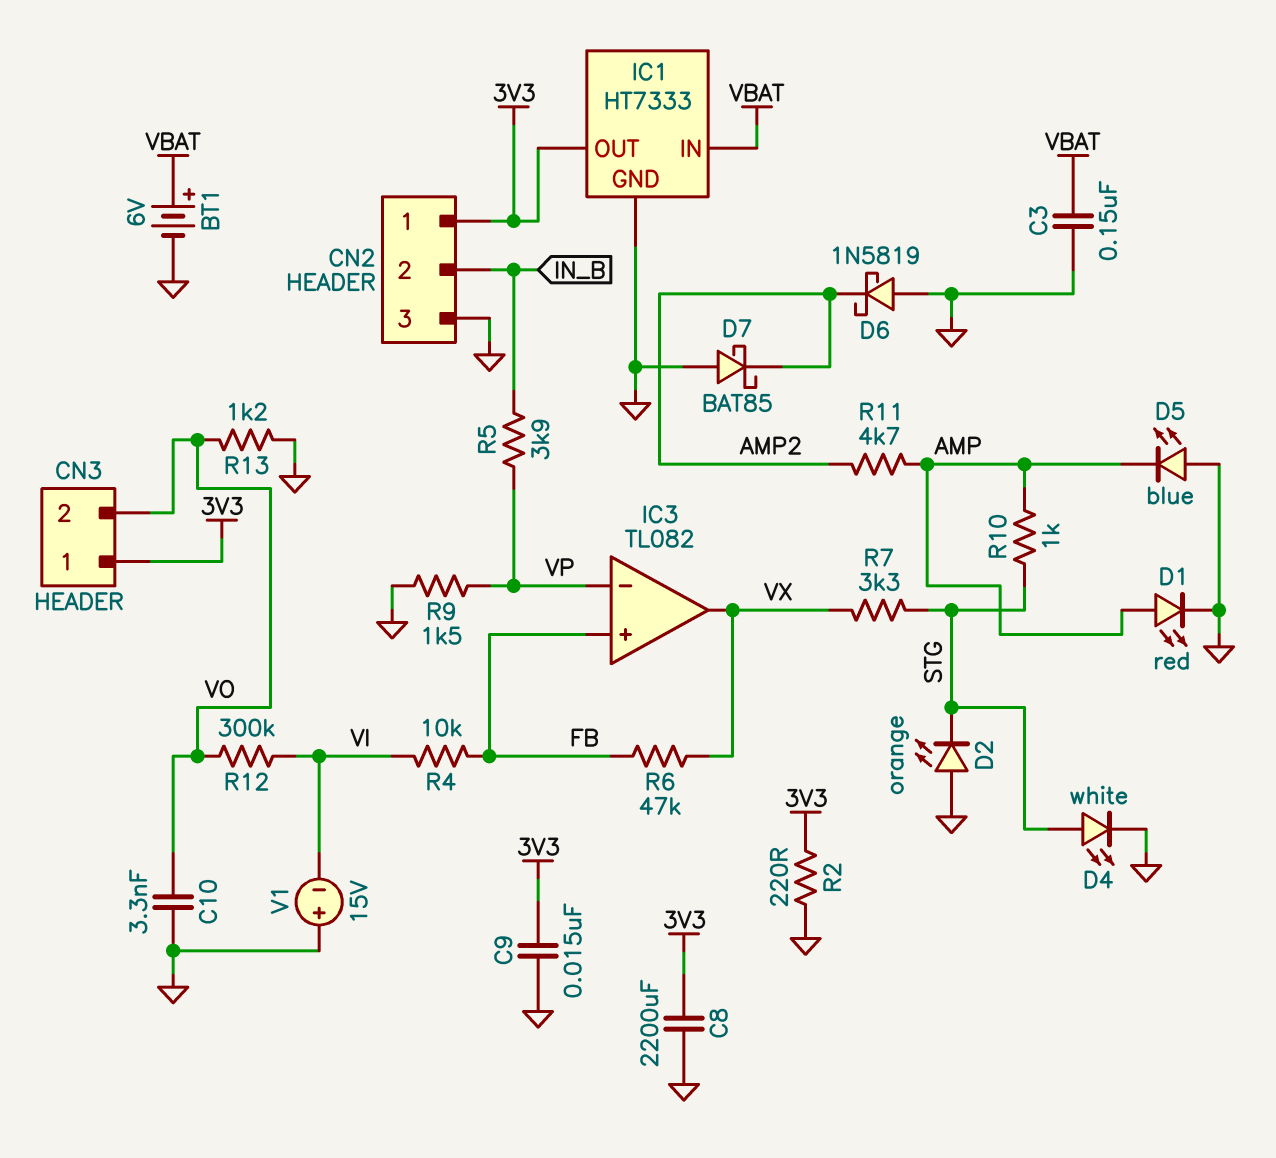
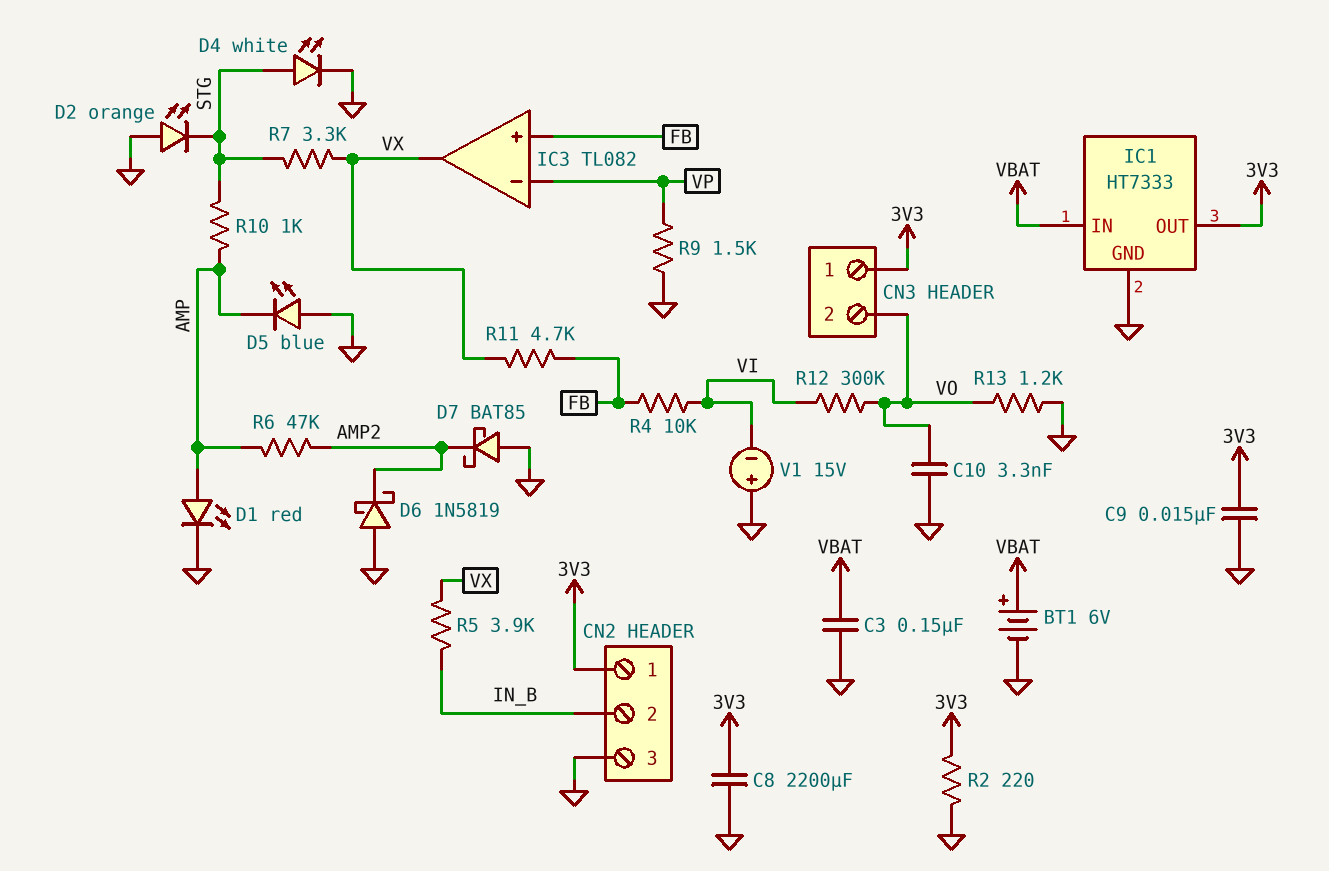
R5: 3.9k (IN_B, VP) -> 3.9k (IN_B, VX)
R6: 47k (FB, VX) -> 47k (AMP, AMP2)
R11: 4.7k (AMP, AMP2) -> 4.7k (FB, VX)

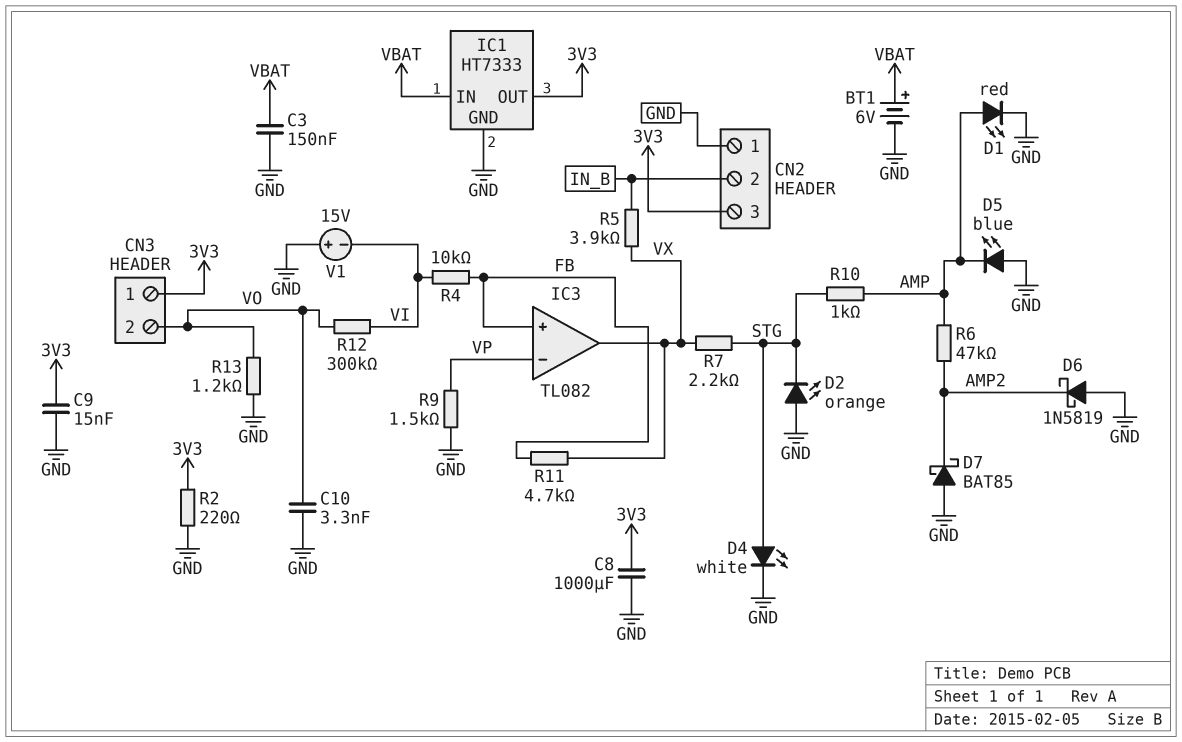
C8: 2200uF (3V3, GND) -> 1000uF (3V3, GND)
CN2 pin 1: 3V3 -> GND
CN2 pin 3: GND -> 3V3
R7: 3.3k (STG, VX) -> 2.2k (STG, VX)

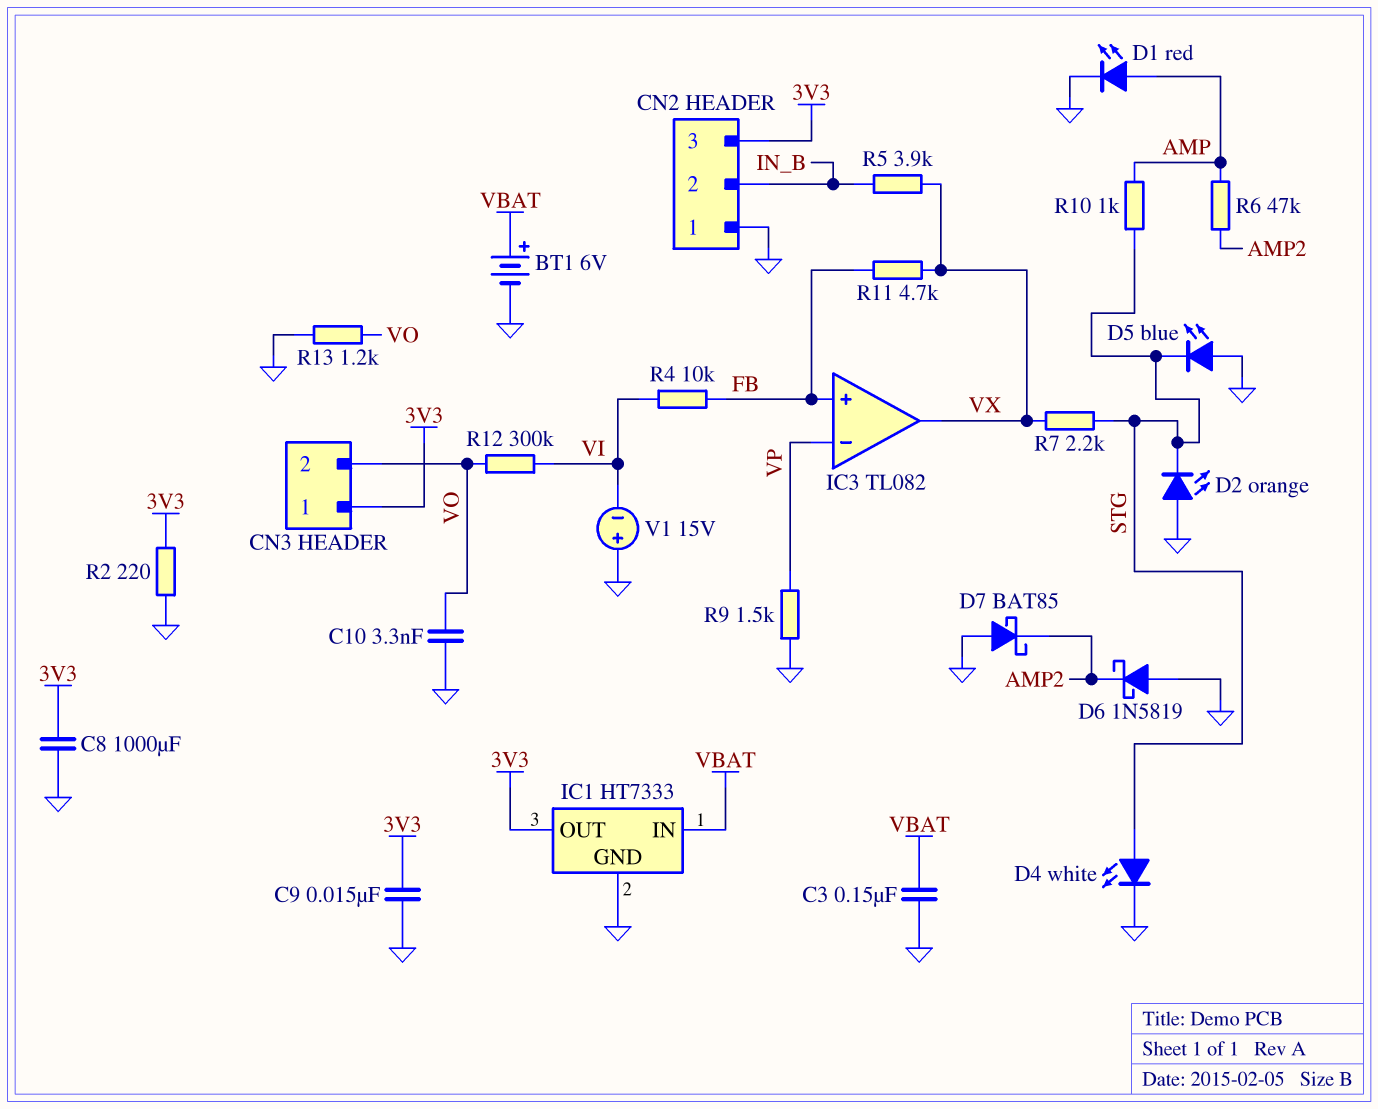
D5: LED blue (A GND, K AMP) -> LED blue (A GND, K STG)

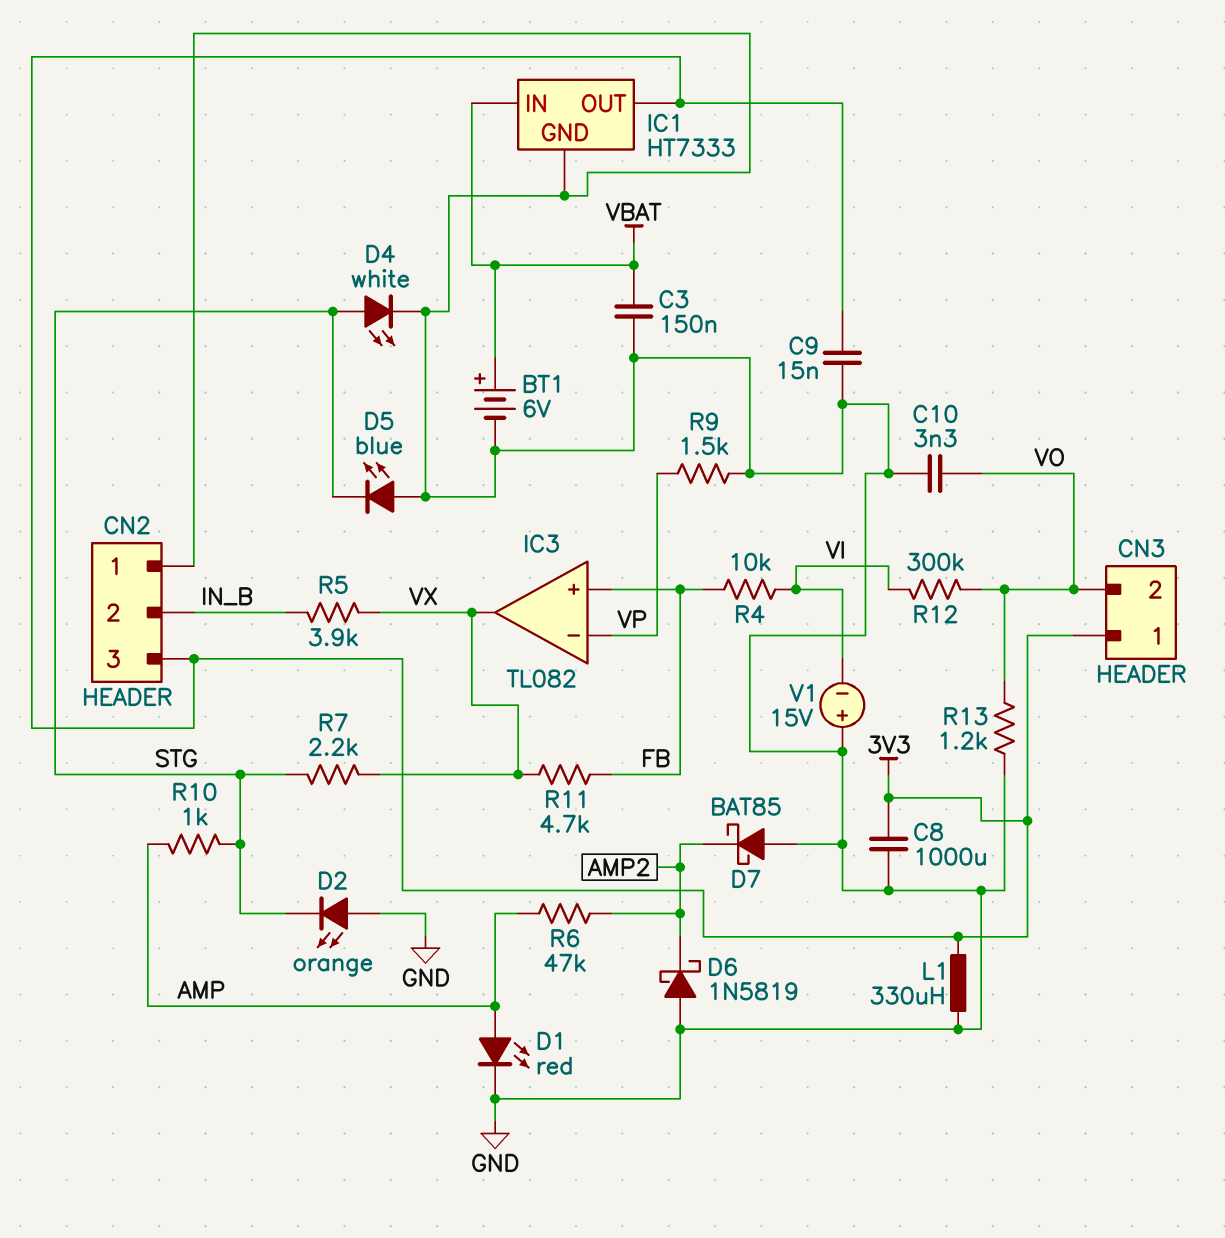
L1: none -> 330uH (3V3, GND)
R2: 220 (3V3, GND) -> none

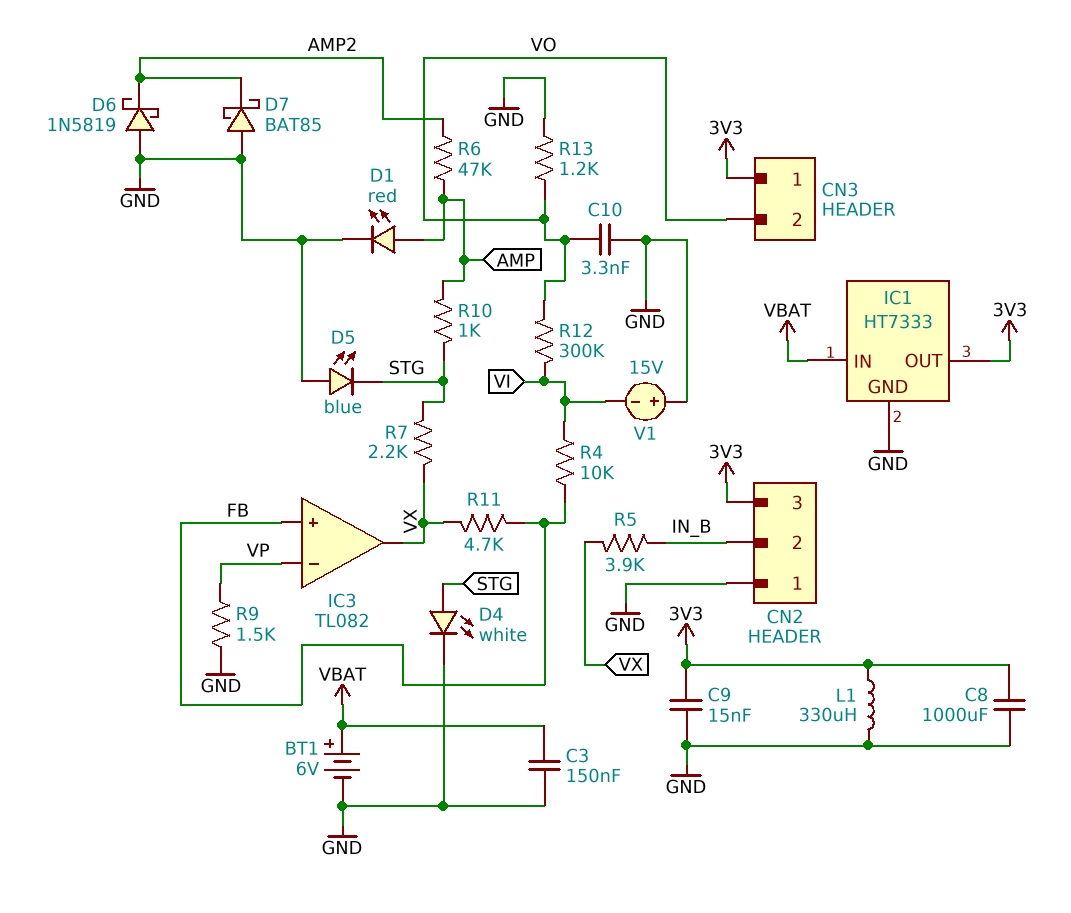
D2: LED orange (A GND, K STG) -> none

